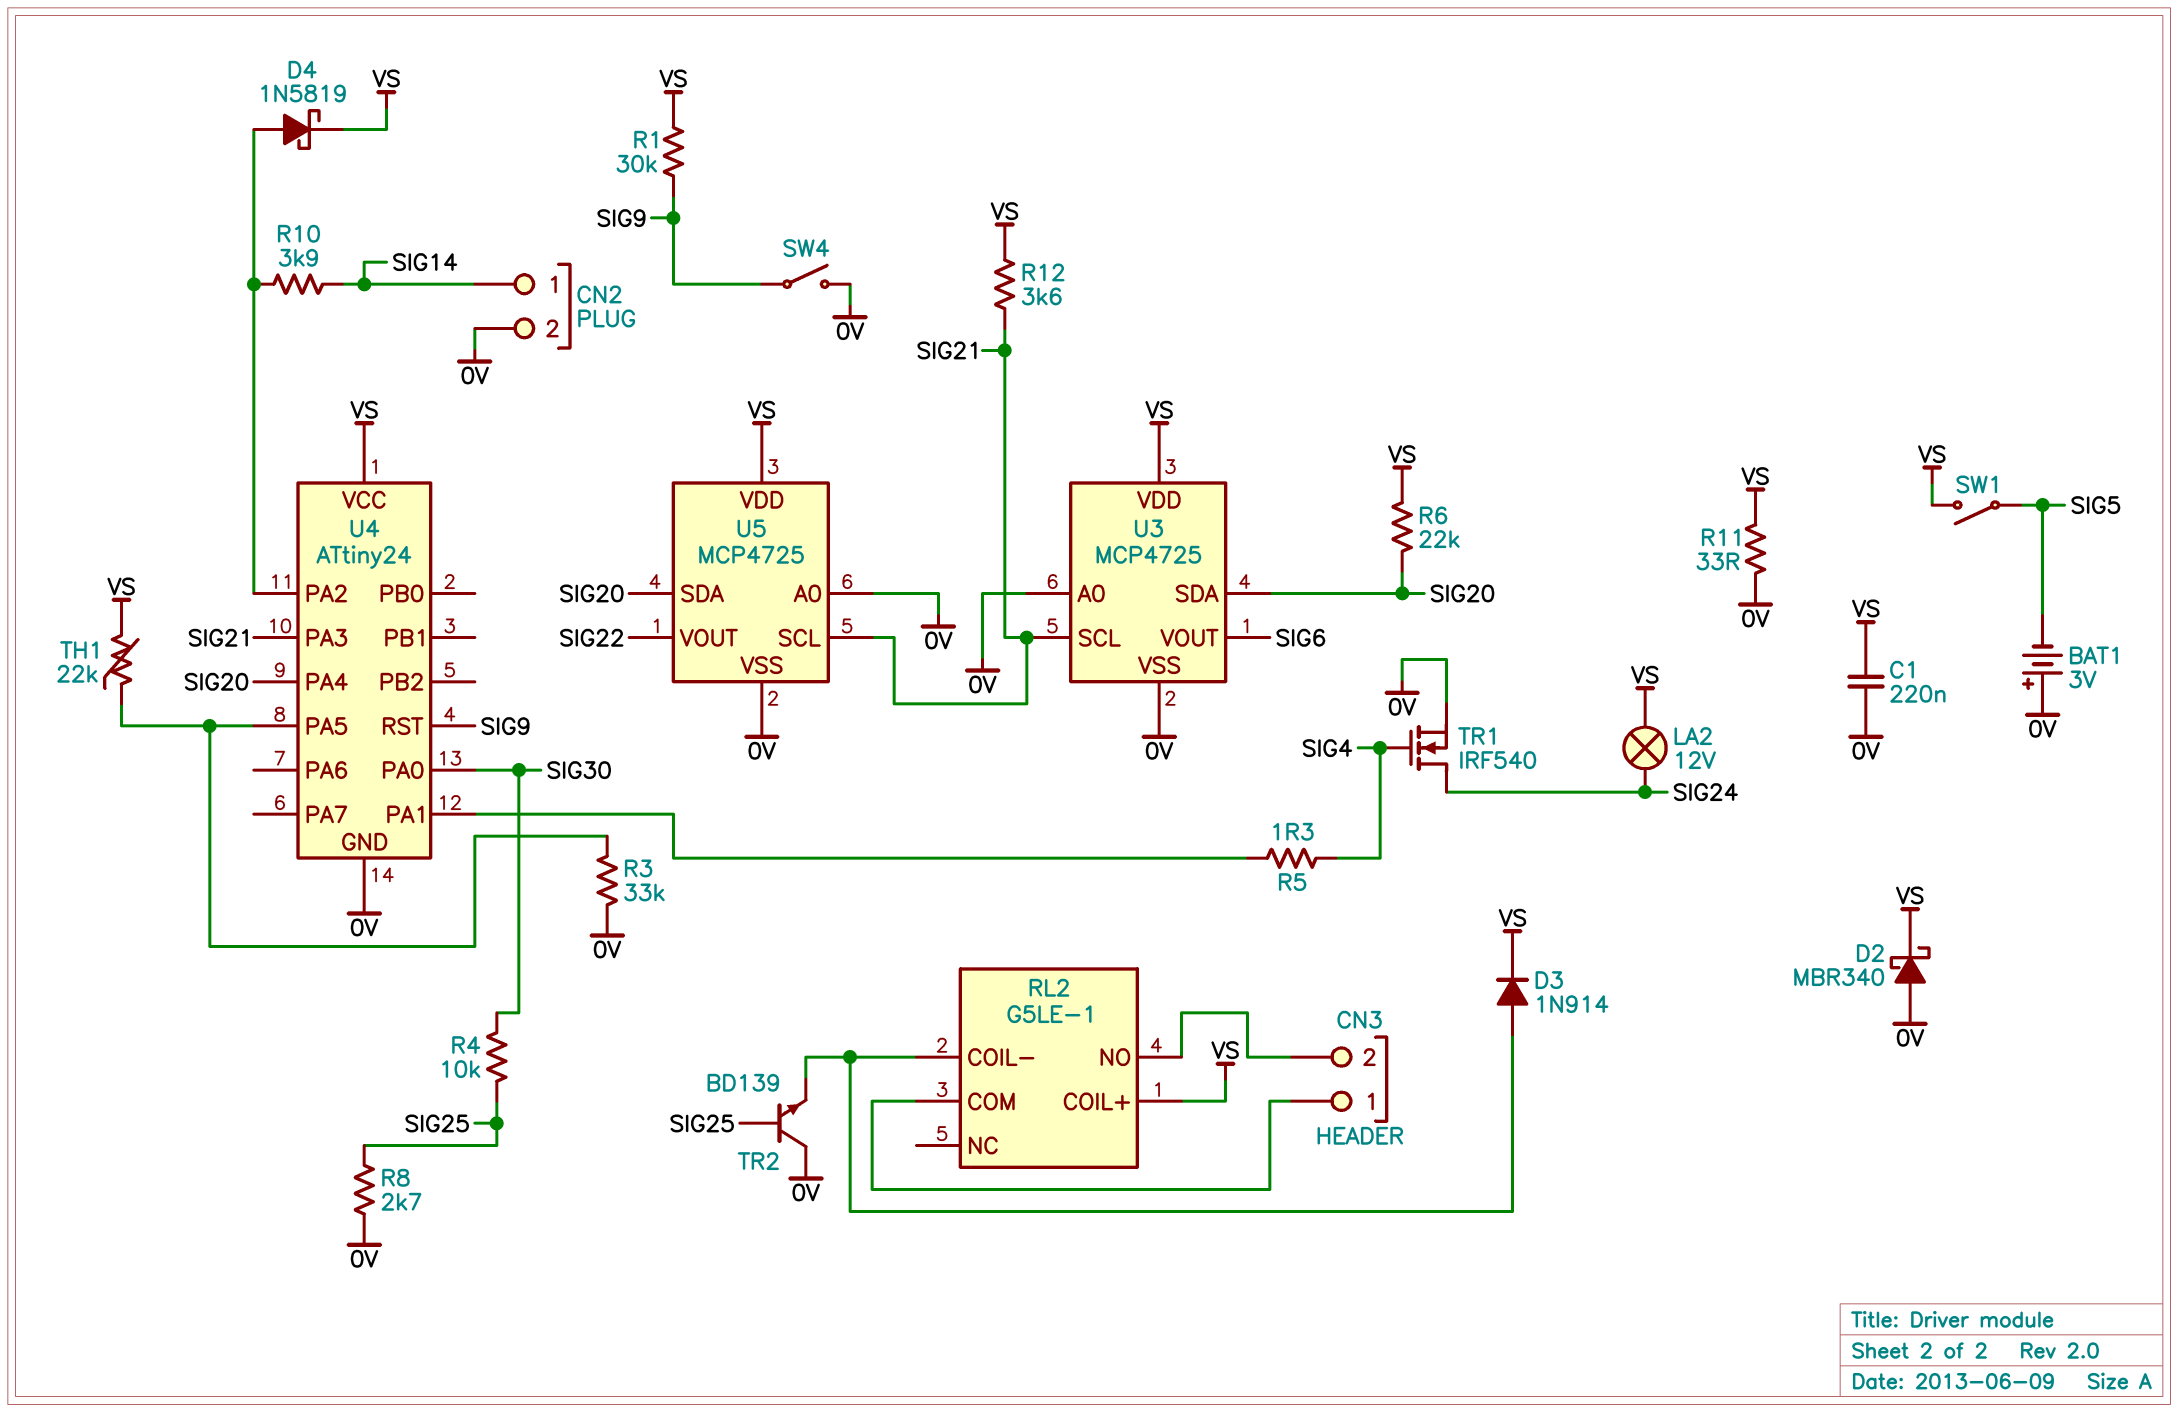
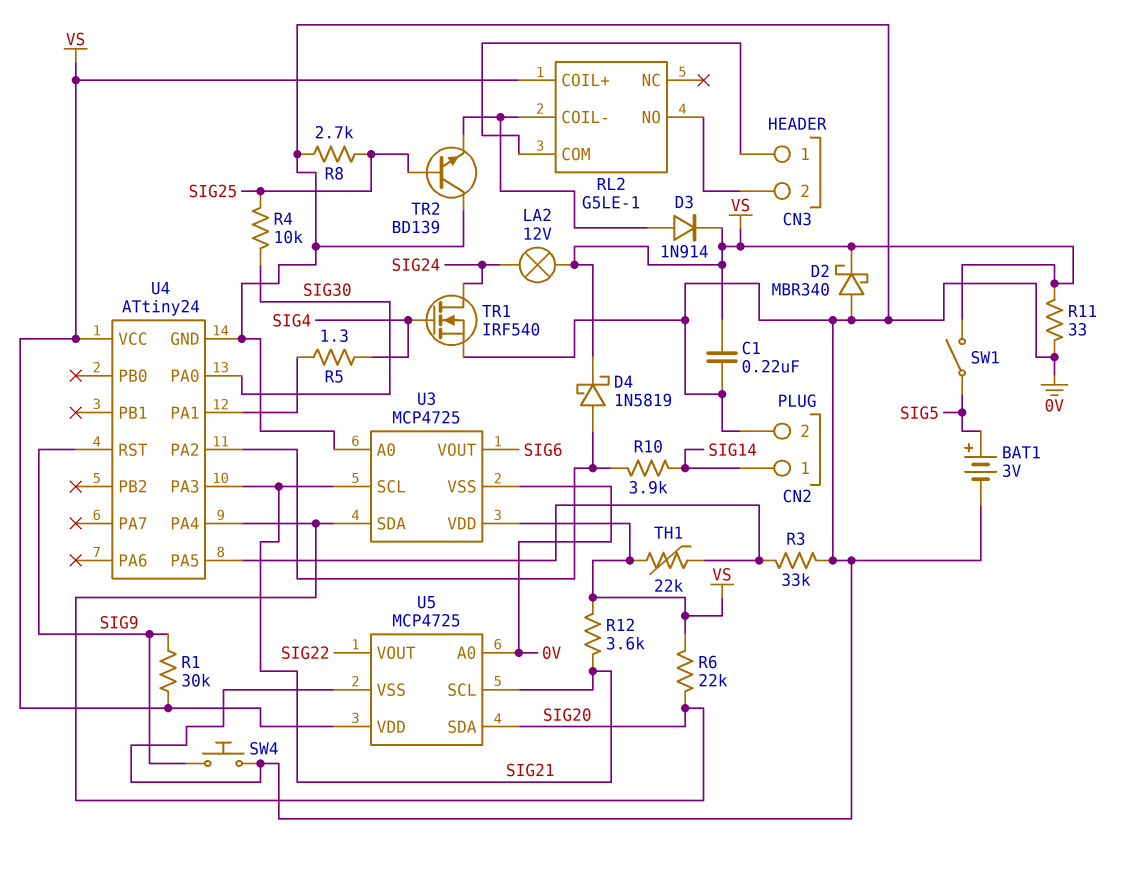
BAT1: 3V (plus 0V, minus SIG5) -> 3V (plus SIG5, minus 0V)
SW4: switch (0V, SIG9) -> button (0V, SIG9)

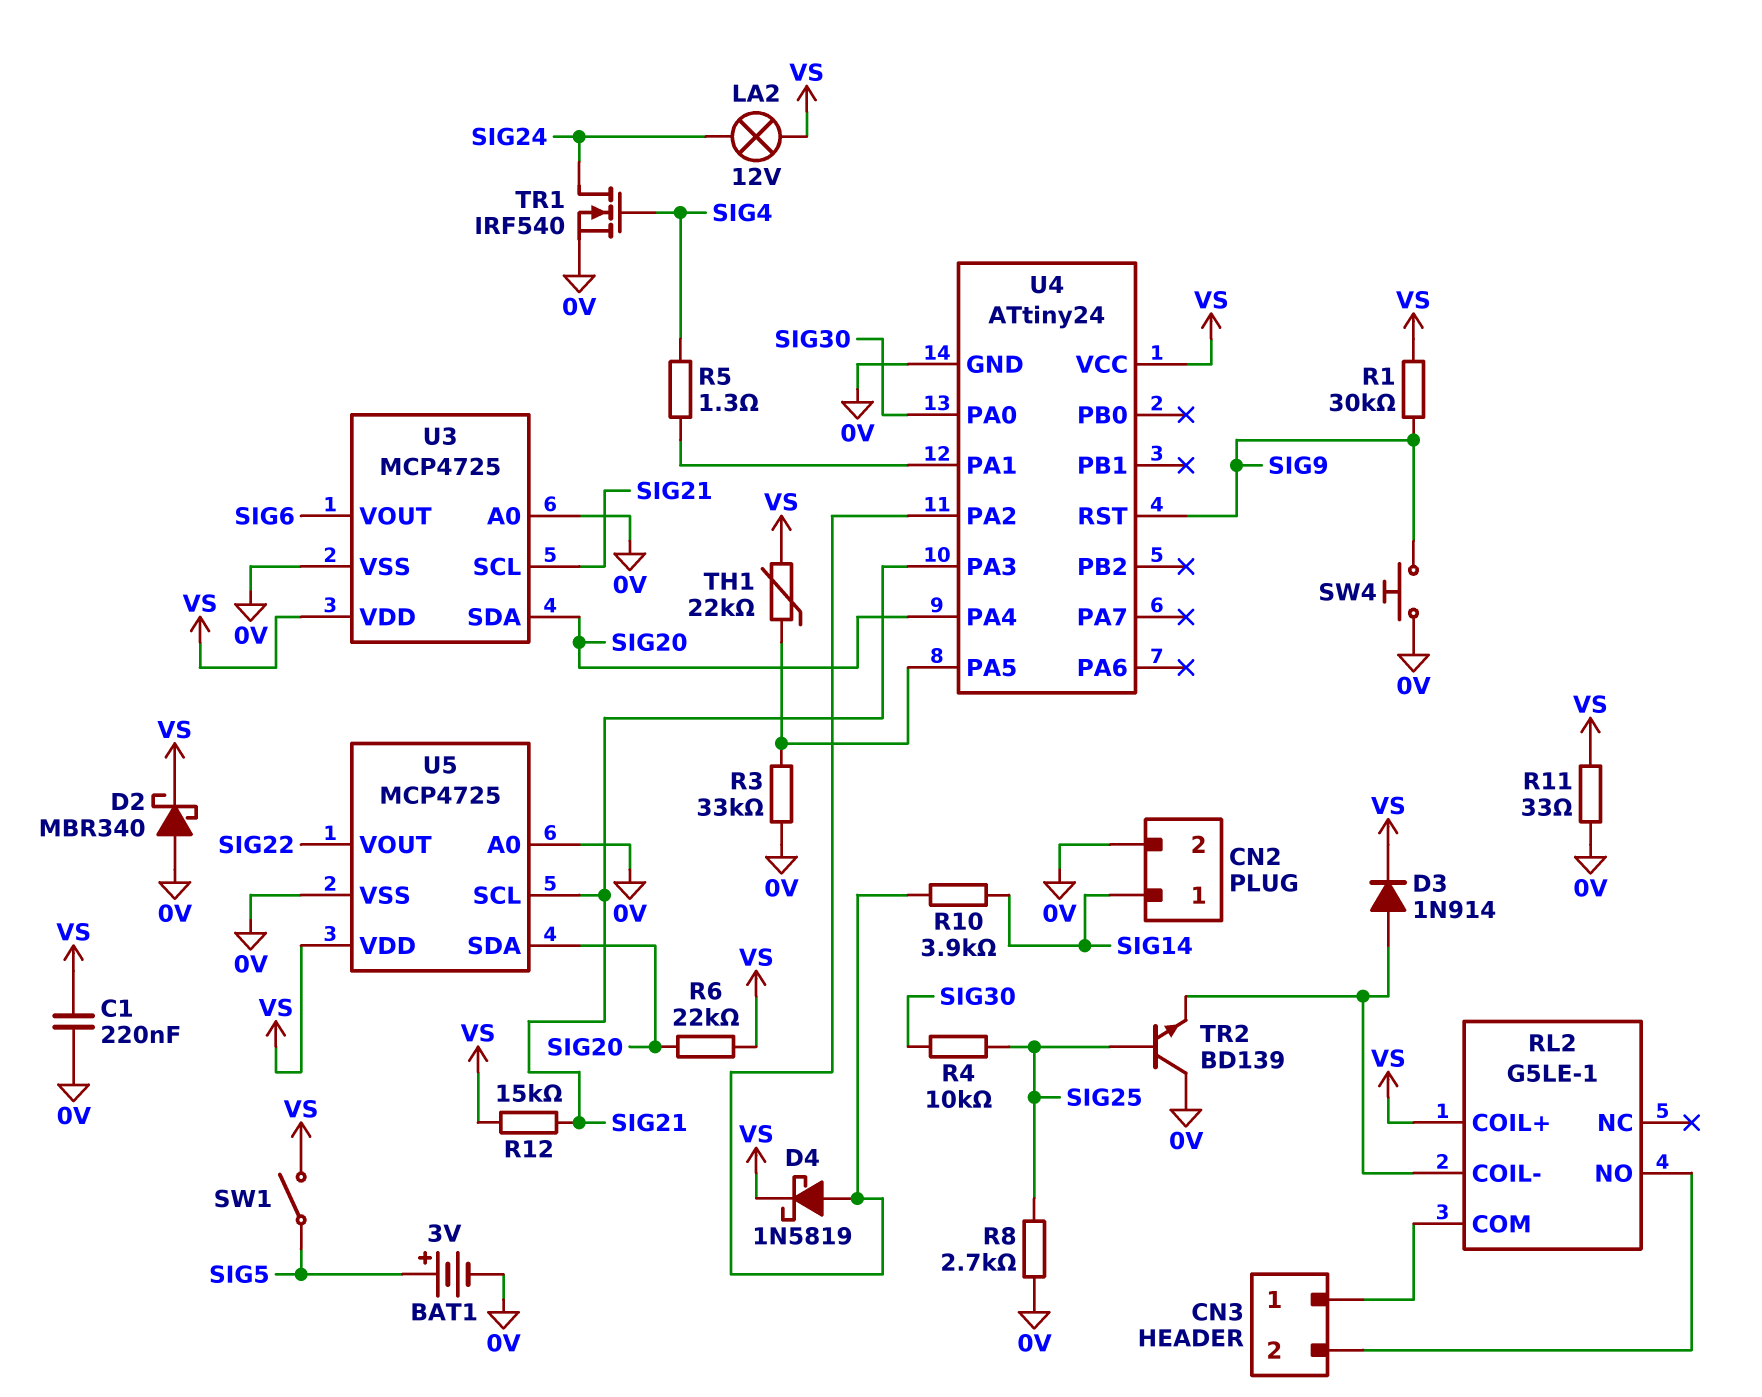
R12: 3.6k (SIG21, VS) -> 15k (SIG21, VS)

